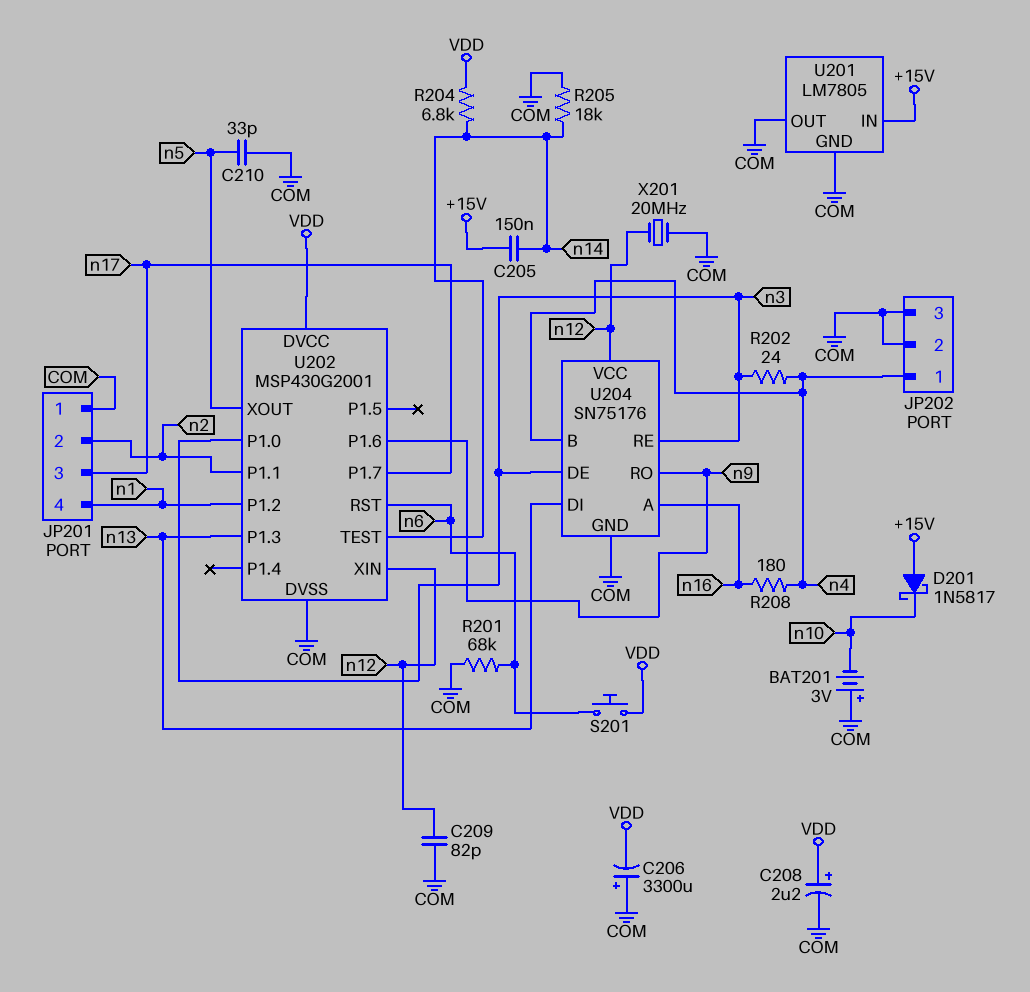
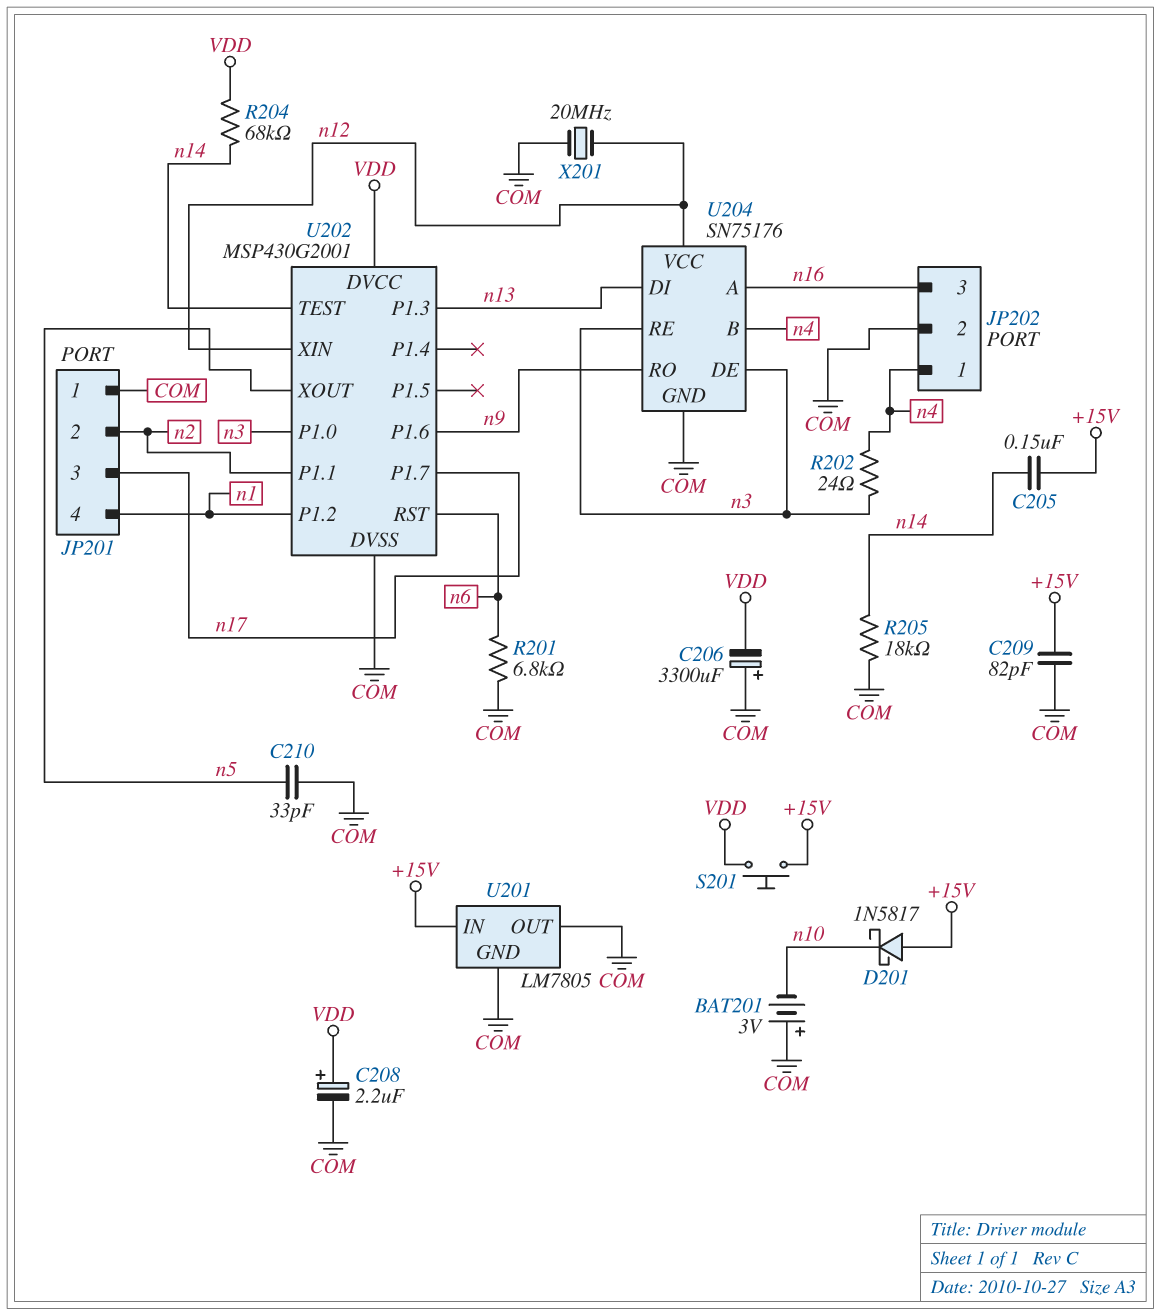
C209: 82pF (COM, n12) -> 82pF (+15V, COM)
JP202 pin 3: COM -> n16
R201: 68k (COM, n6) -> 6.8k (COM, n6)
R204: 6.8k (VDD, n14) -> 68k (VDD, n14)
R208: 180 (n4, n16) -> none
S201: button (VDD, n6) -> button (+15V, VDD)

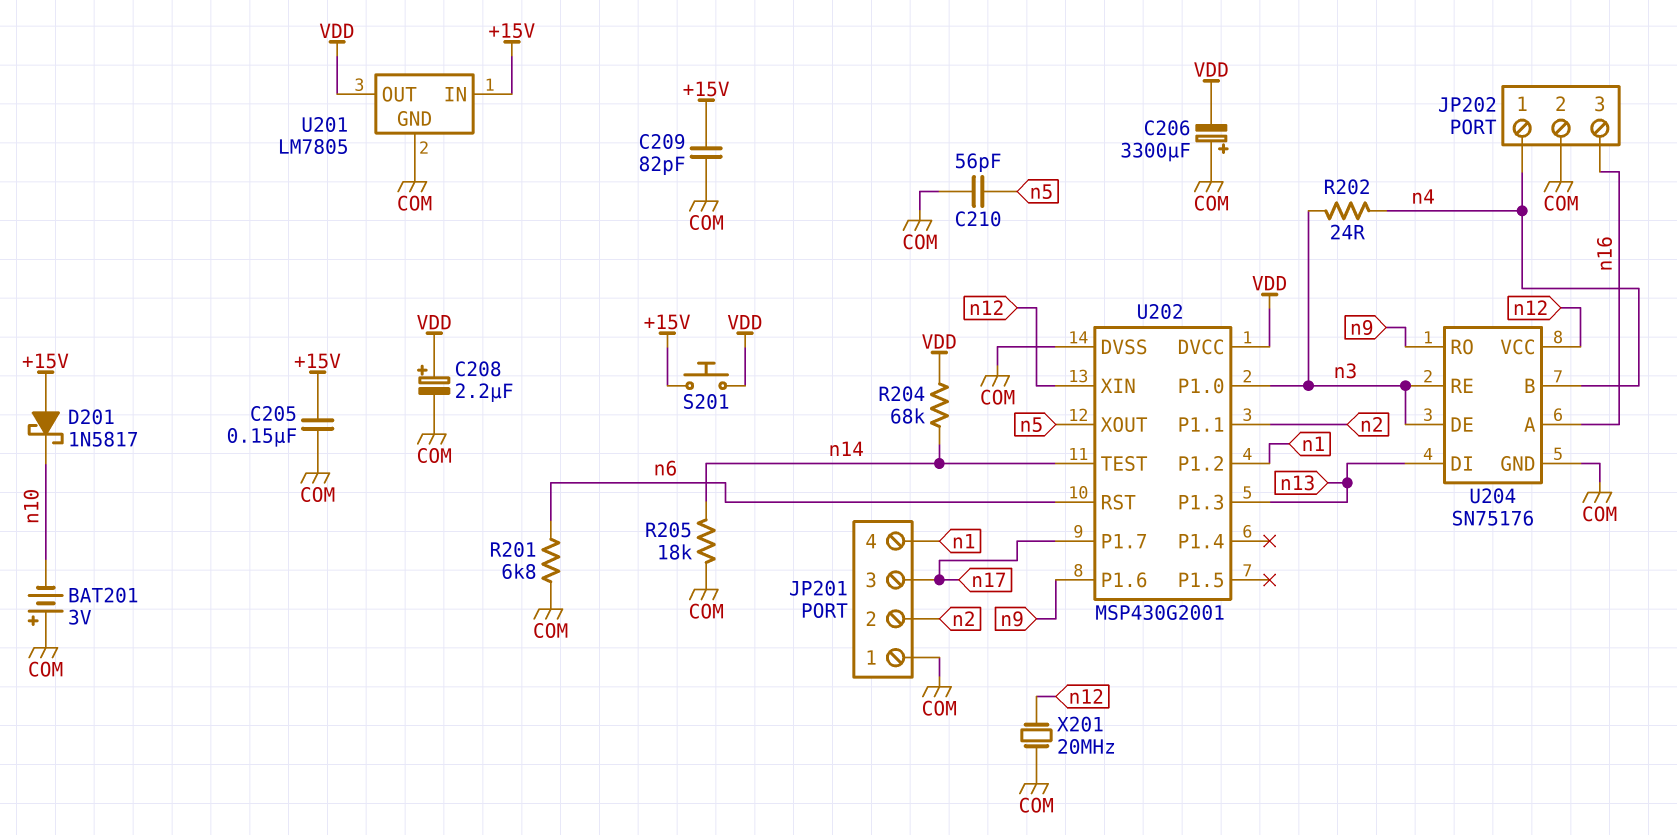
C205: 150nF (+15V, n14) -> 150nF (+15V, COM)
C210: 33pF (COM, n5) -> 56pF (COM, n5)
U201 pin OUT: COM -> VDD

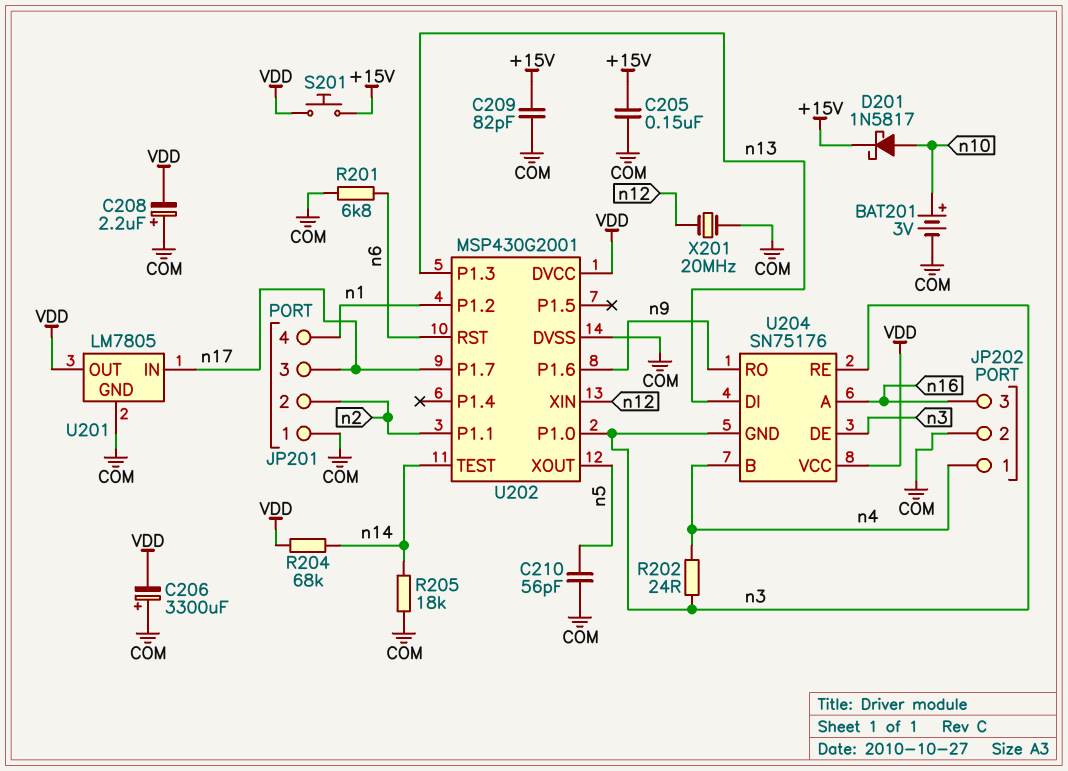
BAT201: 3V (plus COM, minus n10) -> 3V (plus n10, minus COM)
C208: 2.2uF (plus VDD, minus COM) -> 2.2uF (plus COM, minus VDD)
D201: schottky 1N5817 (A +15V, K n10) -> schottky 1N5817 (A n10, K +15V)
U201 pin IN: +15V -> n17
U204 pin GND: COM -> n3
U204 pin VCC: n12 -> VDD

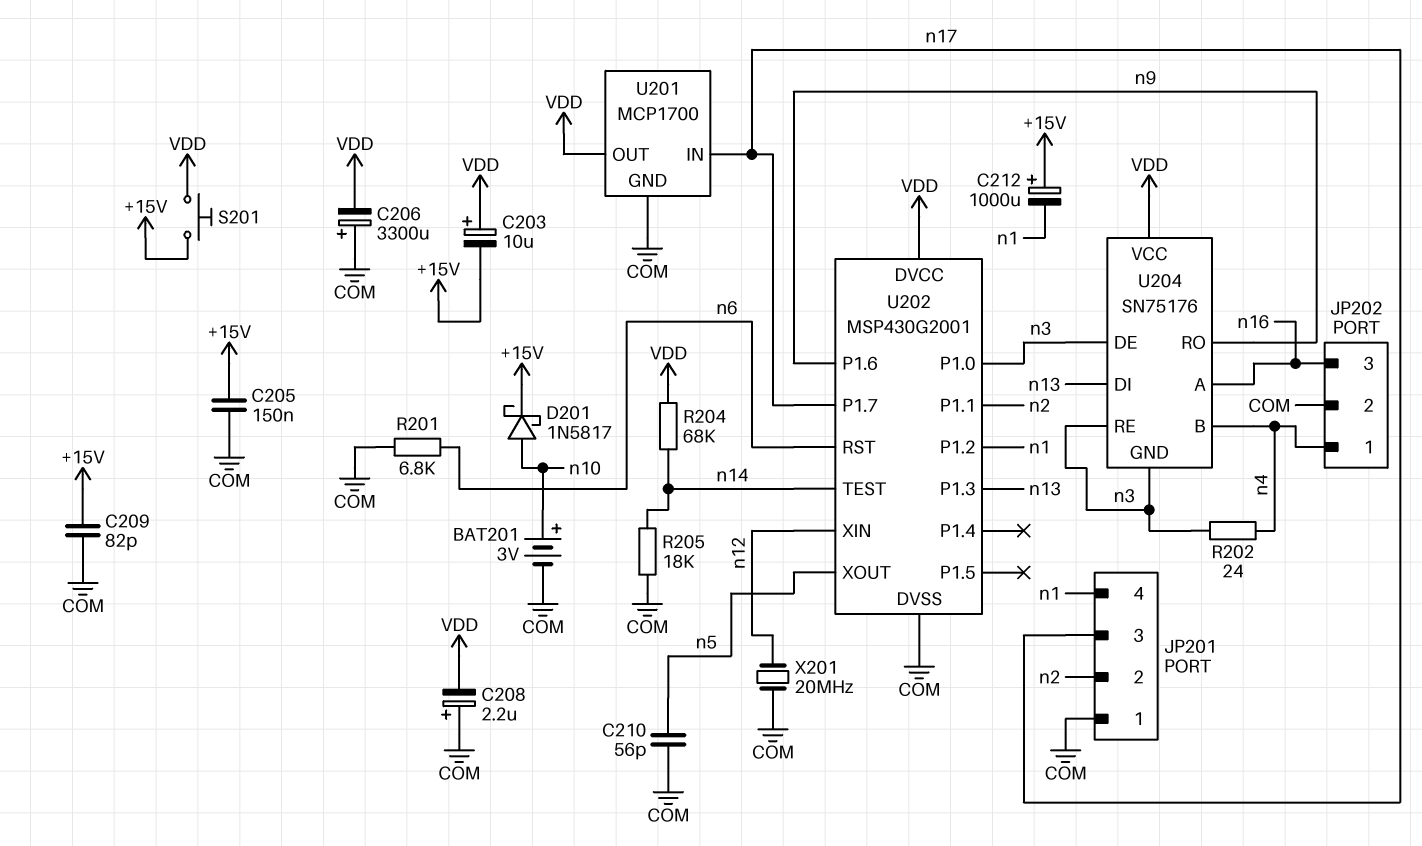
C203: none -> 10uF (plus VDD, minus +15V)
C212: none -> 1000uF (plus +15V, minus n1)
U201: LM7805 -> MCP1700

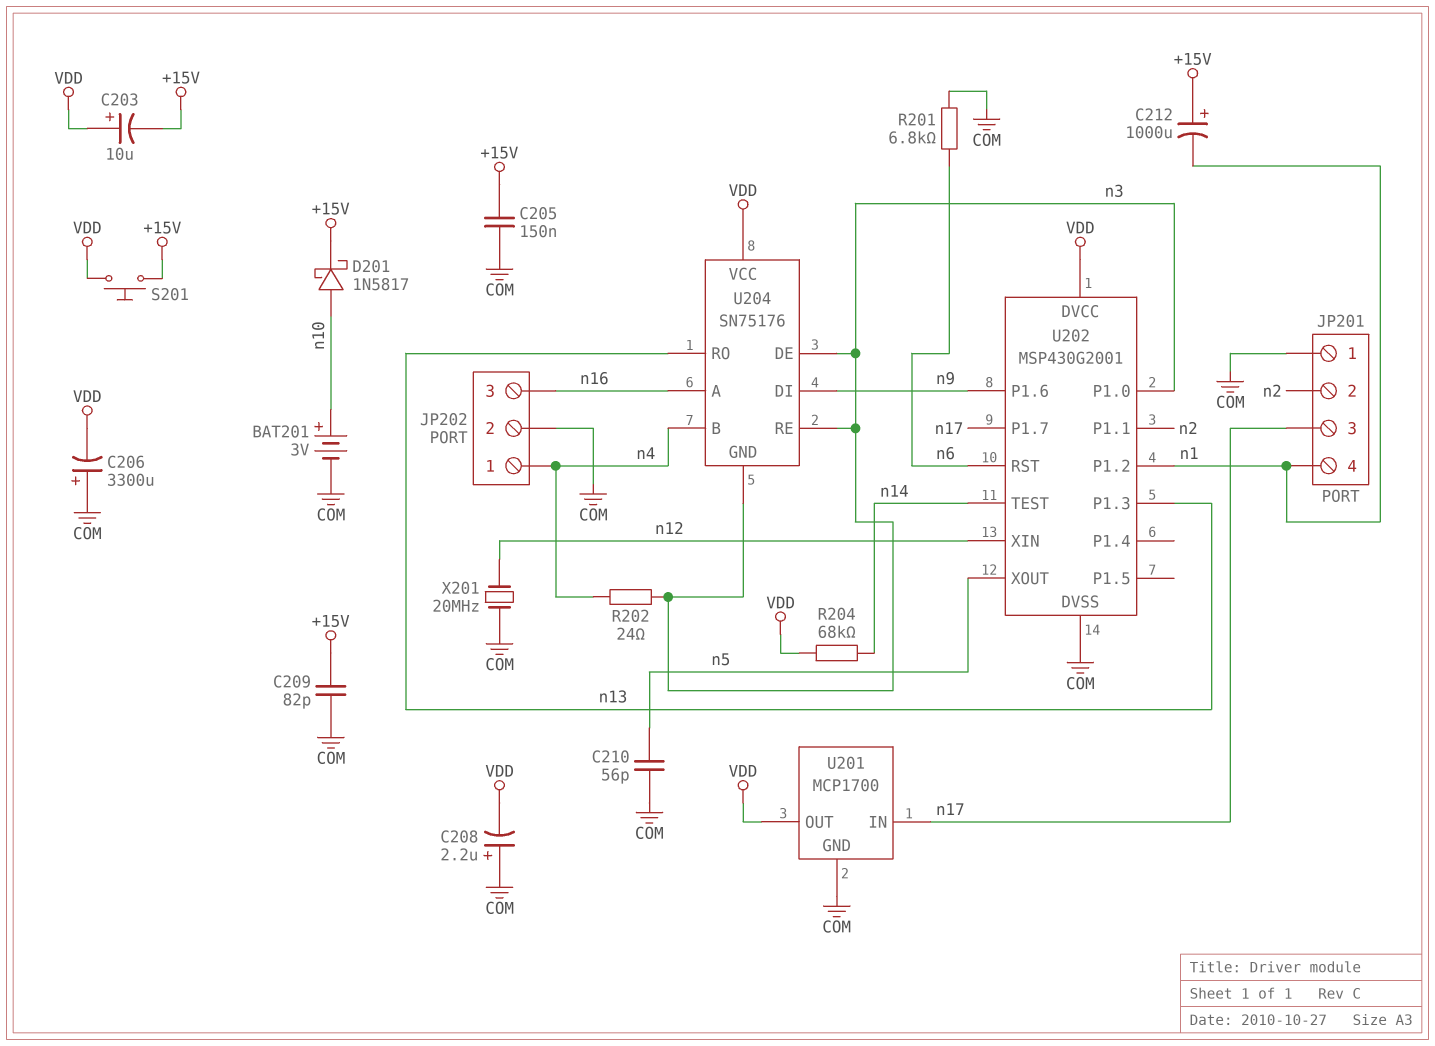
R205: 18k (COM, n14) -> none
U204 pin DI: n13 -> n9
U204 pin RO: n9 -> n13

